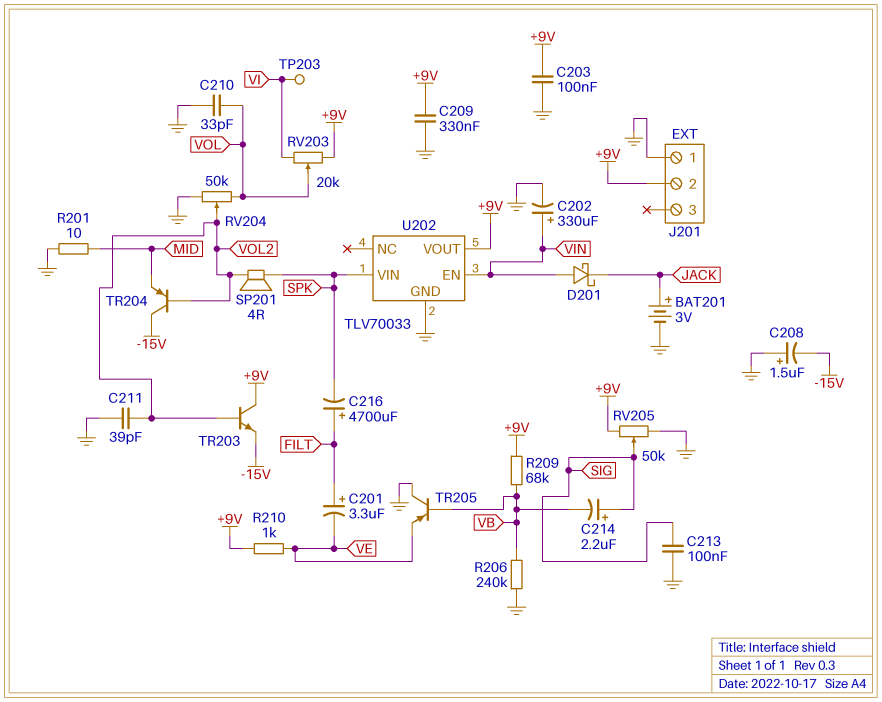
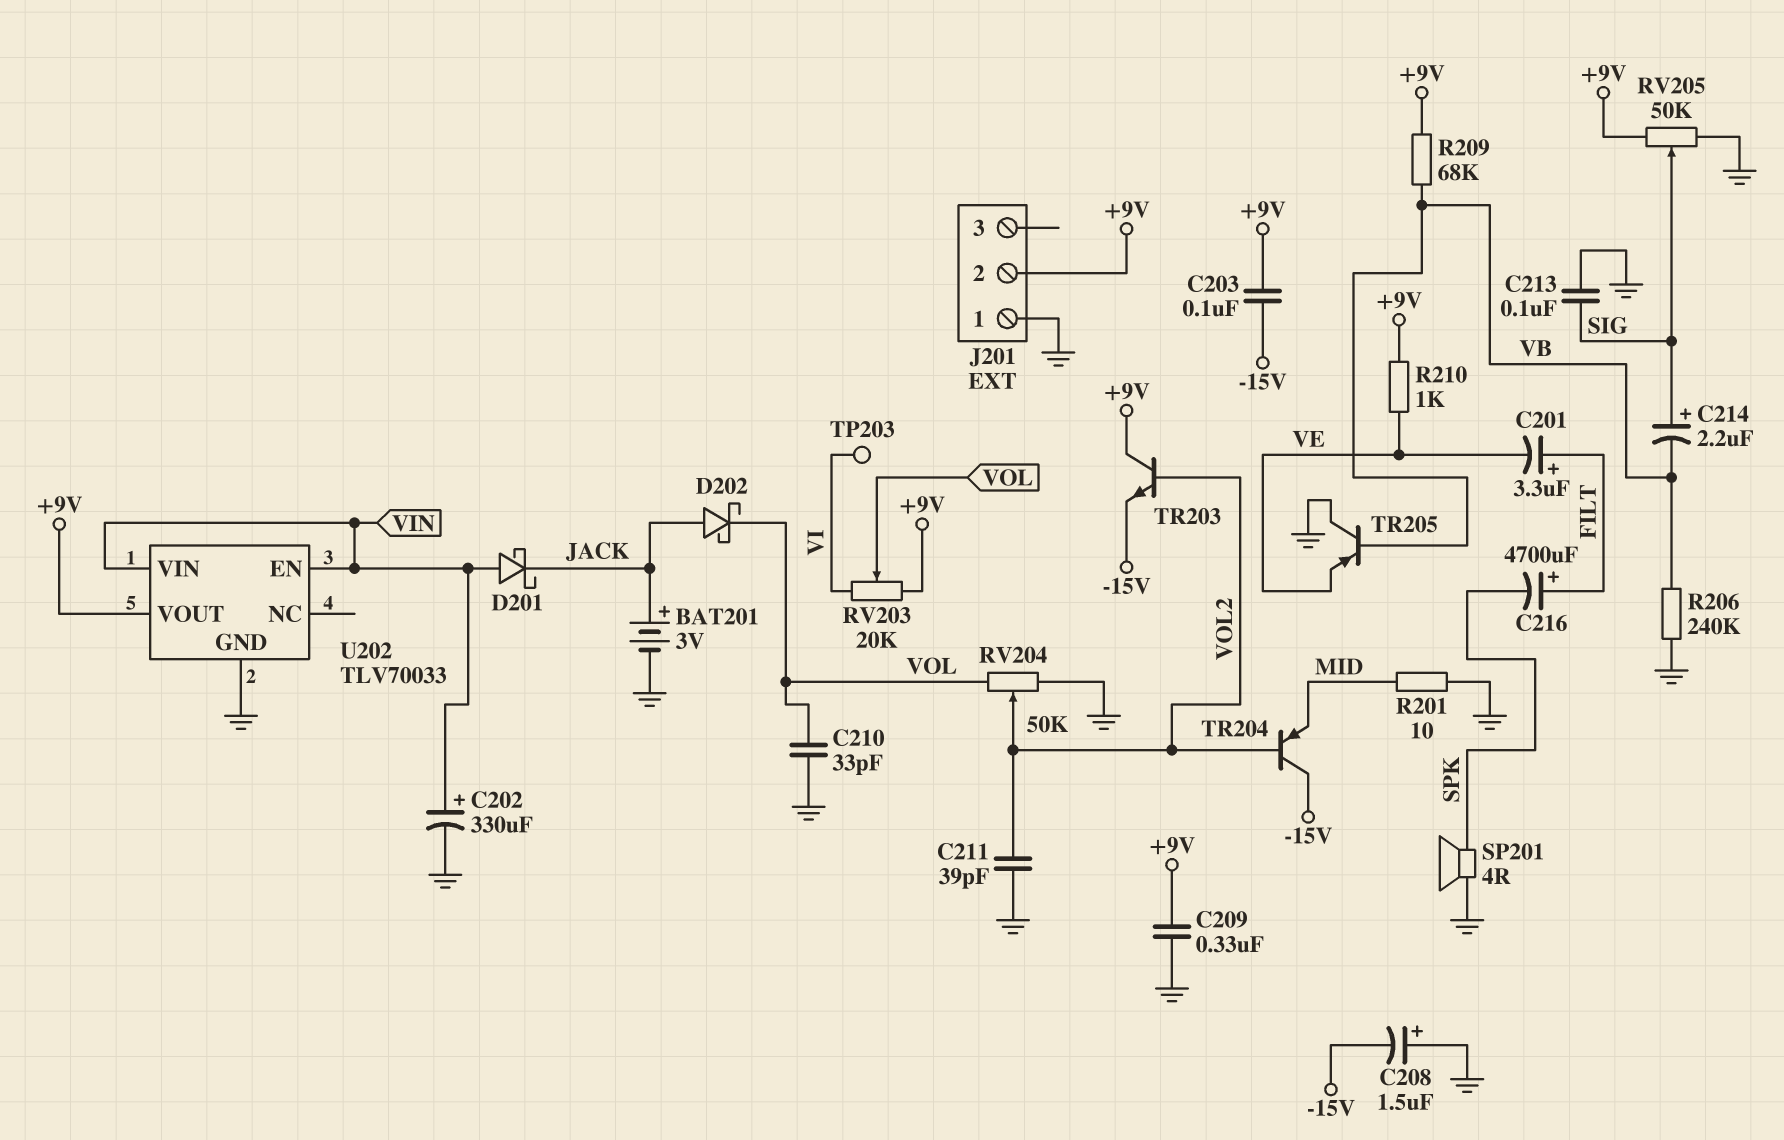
C203: 100nF (+9V, GND) -> 100nF (+9V, -15V)
D202: none -> schottky (A JACK, K VOL)
SP201: speaker 4R (SPK, VOL2) -> speaker 4R (GND, SPK)
U202 pin VIN: SPK -> VIN

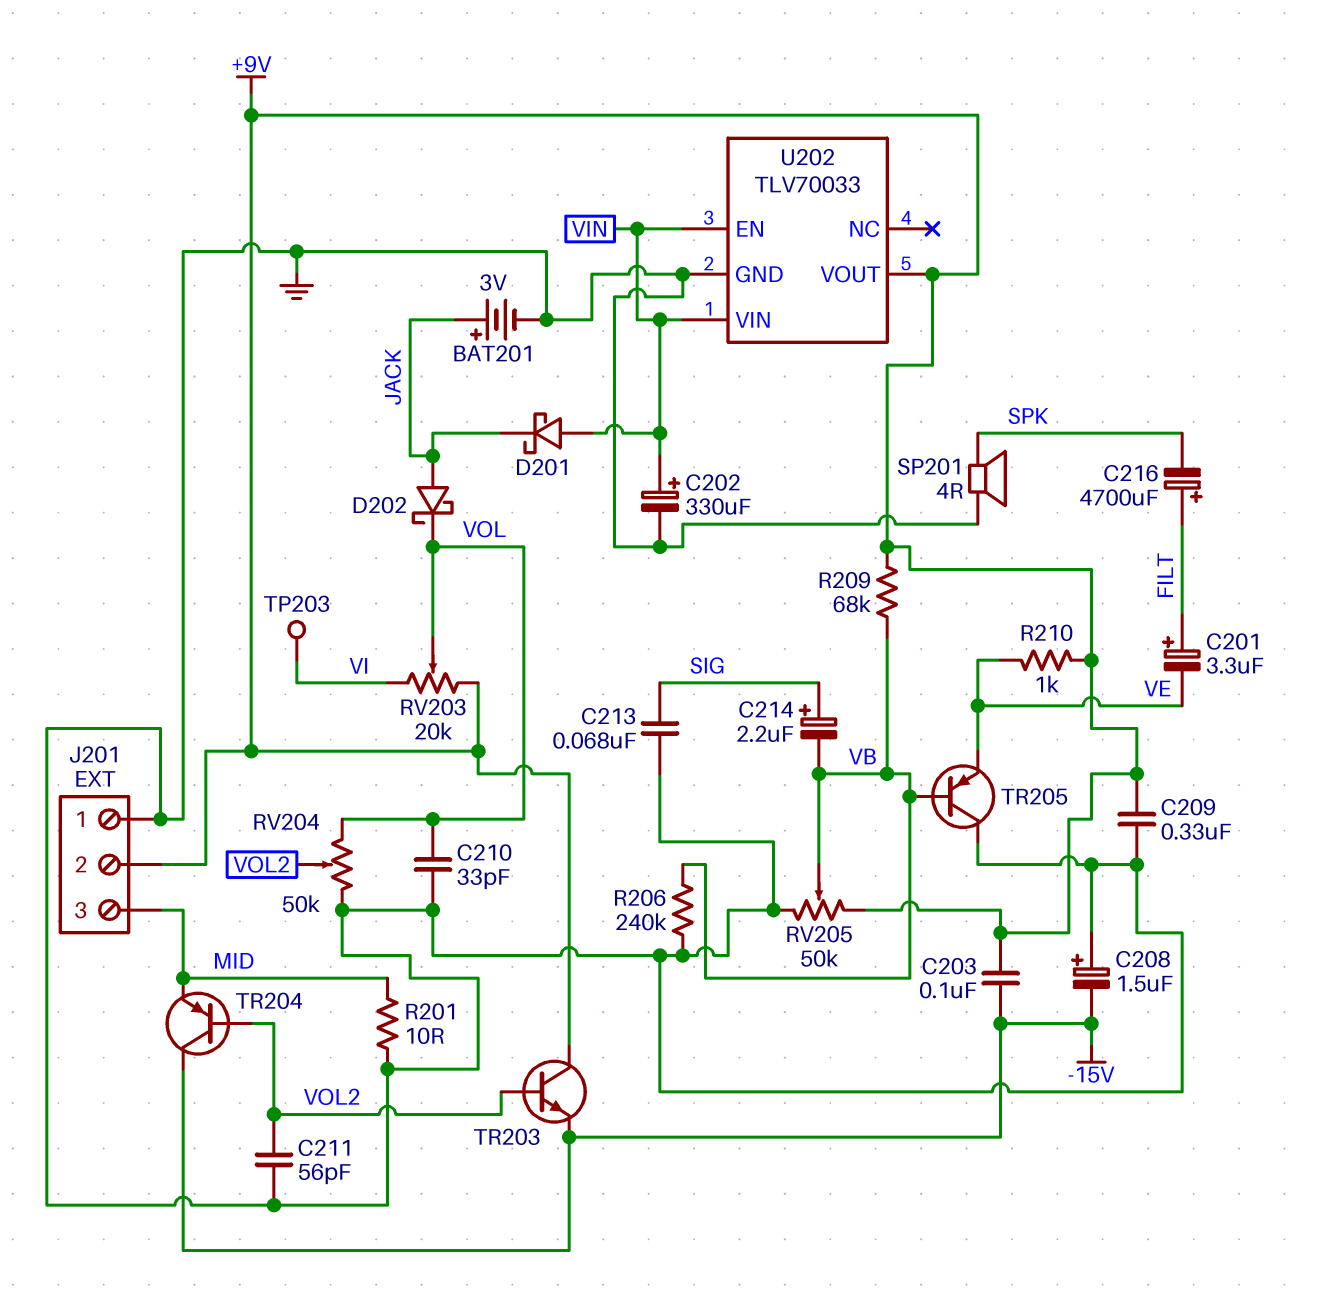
C211: 39pF (GND, VOL2) -> 56pF (GND, VOL2)
C213: 100nF (GND, SIG) -> 68nF (GND, SIG)
J201 pin 3: none -> MID
RV205: 50k (+9V, GND, wiper SIG) -> 50k (+9V, GND, wiper VB)

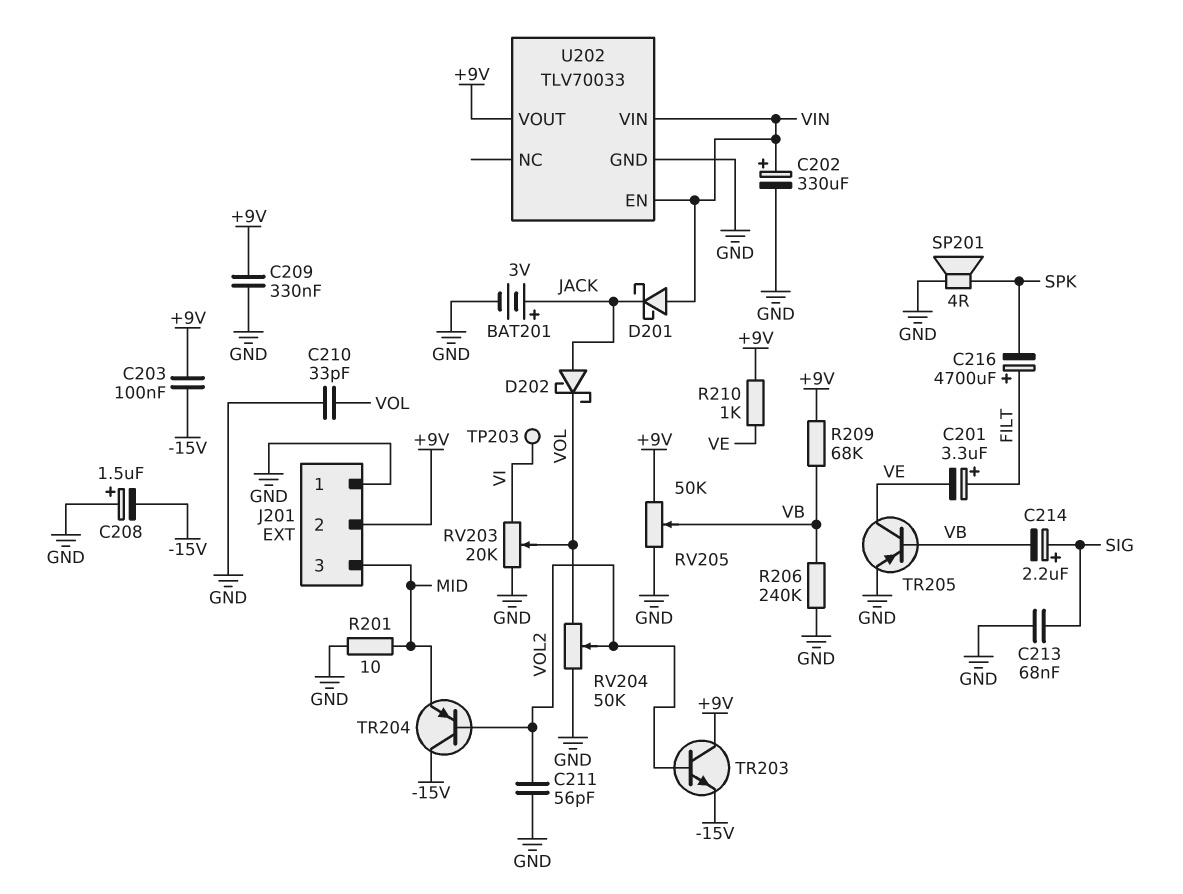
RV203: 20k (+9V, VI, wiper VOL) -> 20k (GND, VI, wiper VOL)
TR205: PNP (B VB, C GND, E VE) -> PNP (B VB, C VE, E GND)

